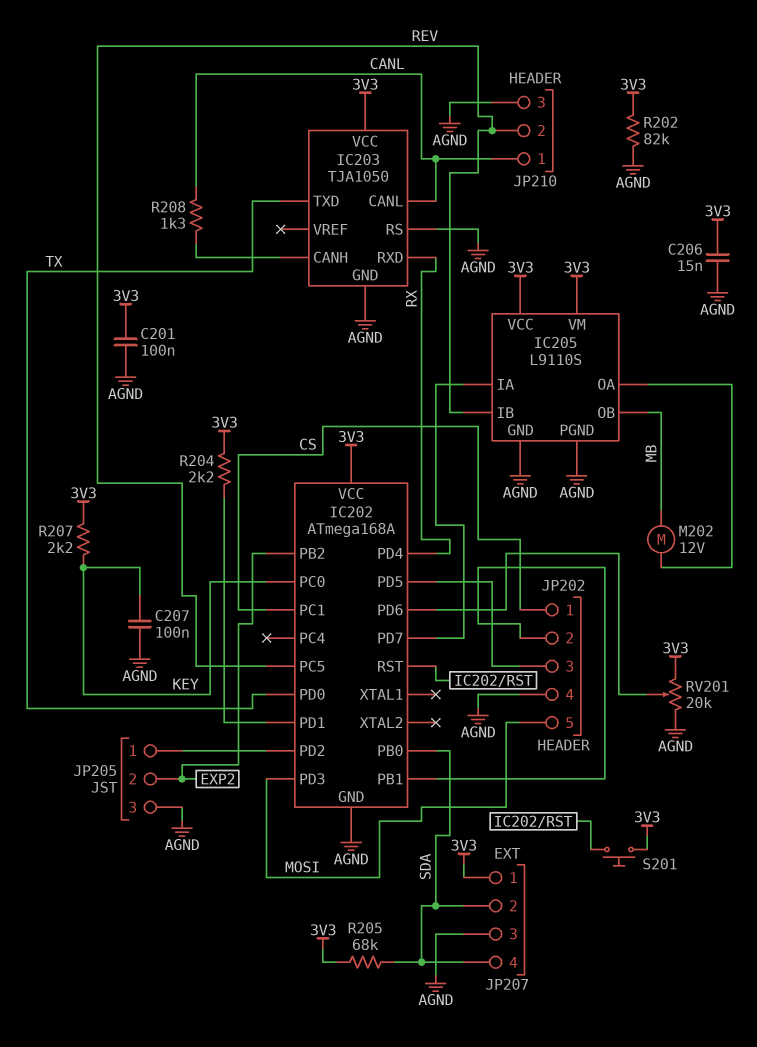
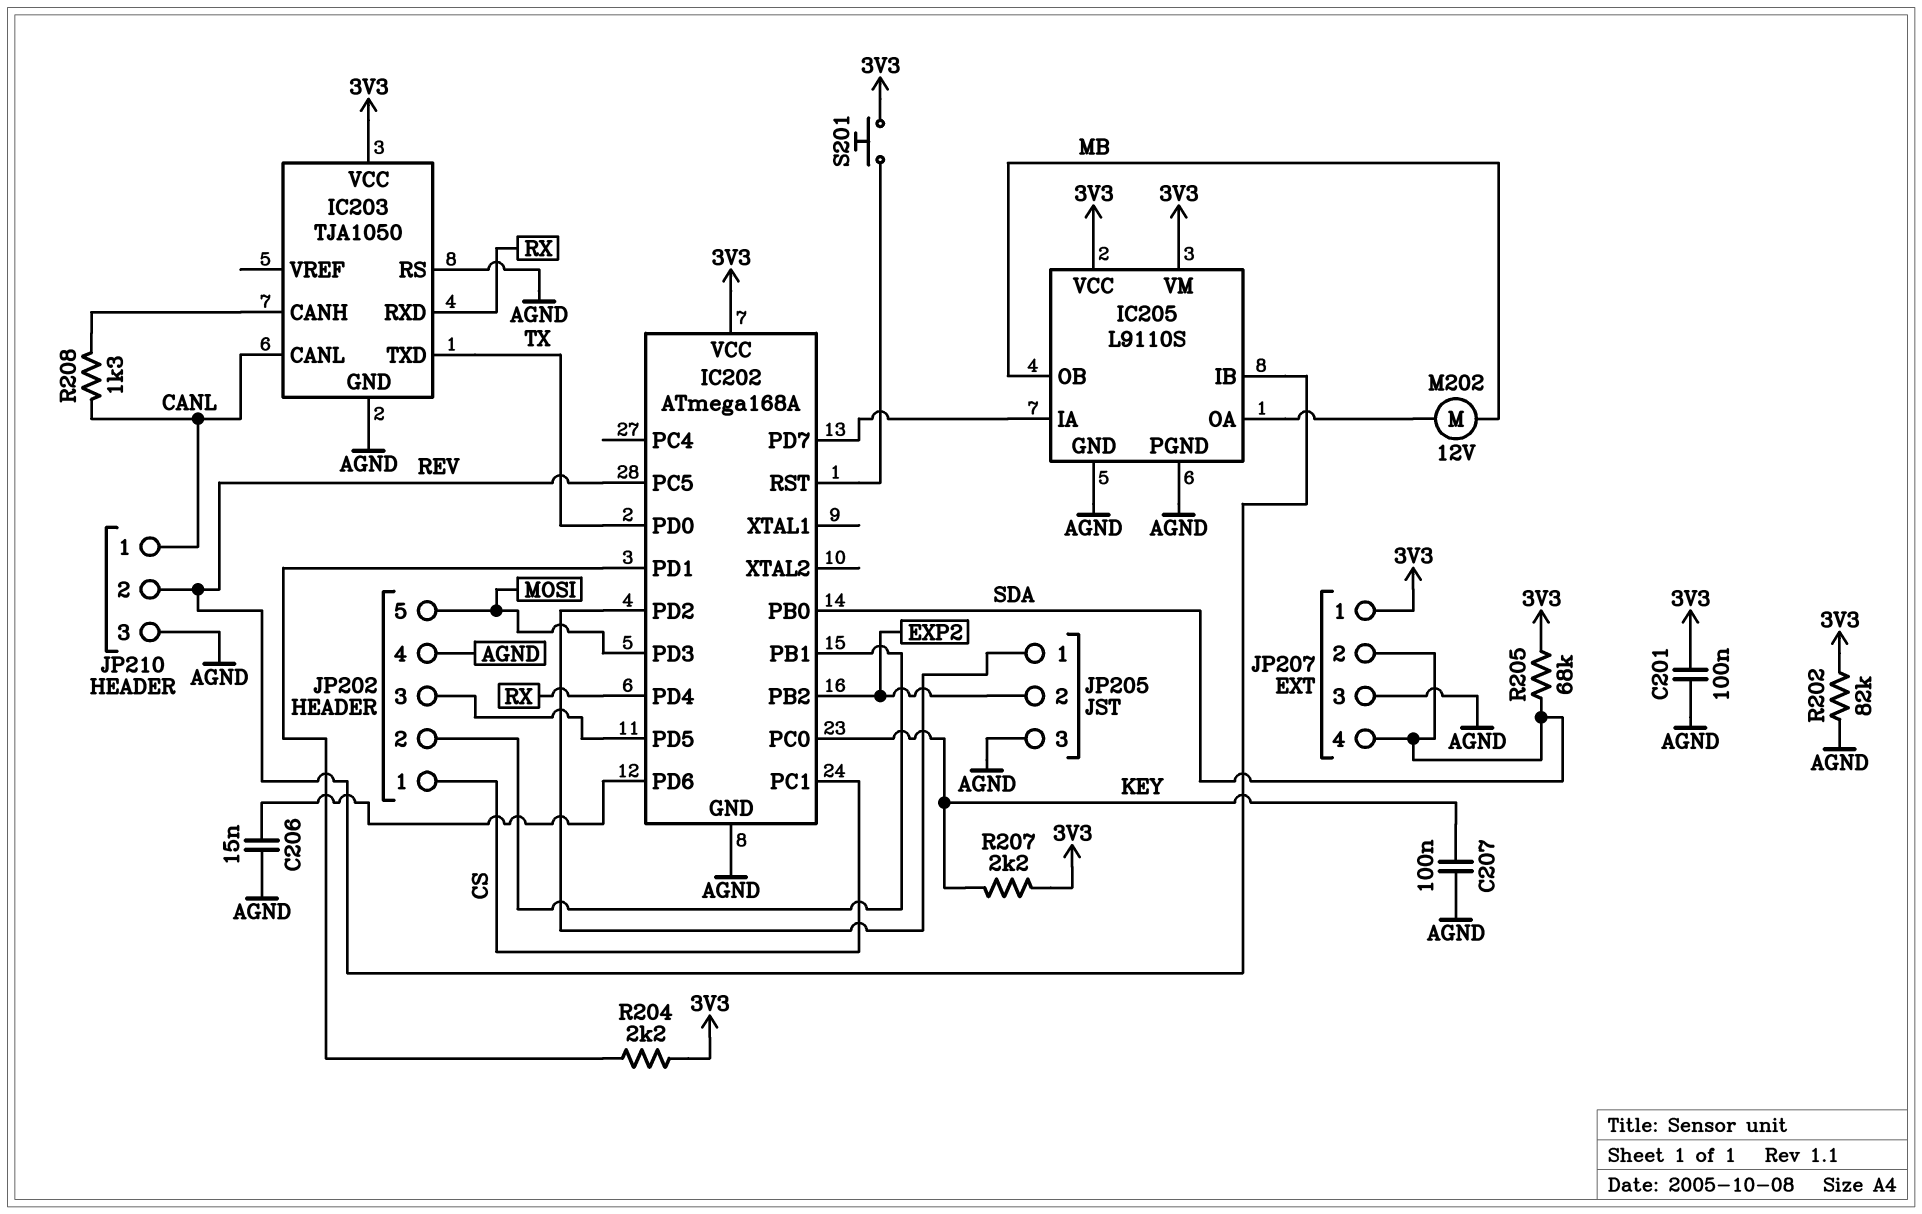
C206: 15nF (3V3, AGND) -> 15nF (AGND, IC202/PD6)
RV201: 20k (3V3, AGND, wiper IC202/PD6) -> none

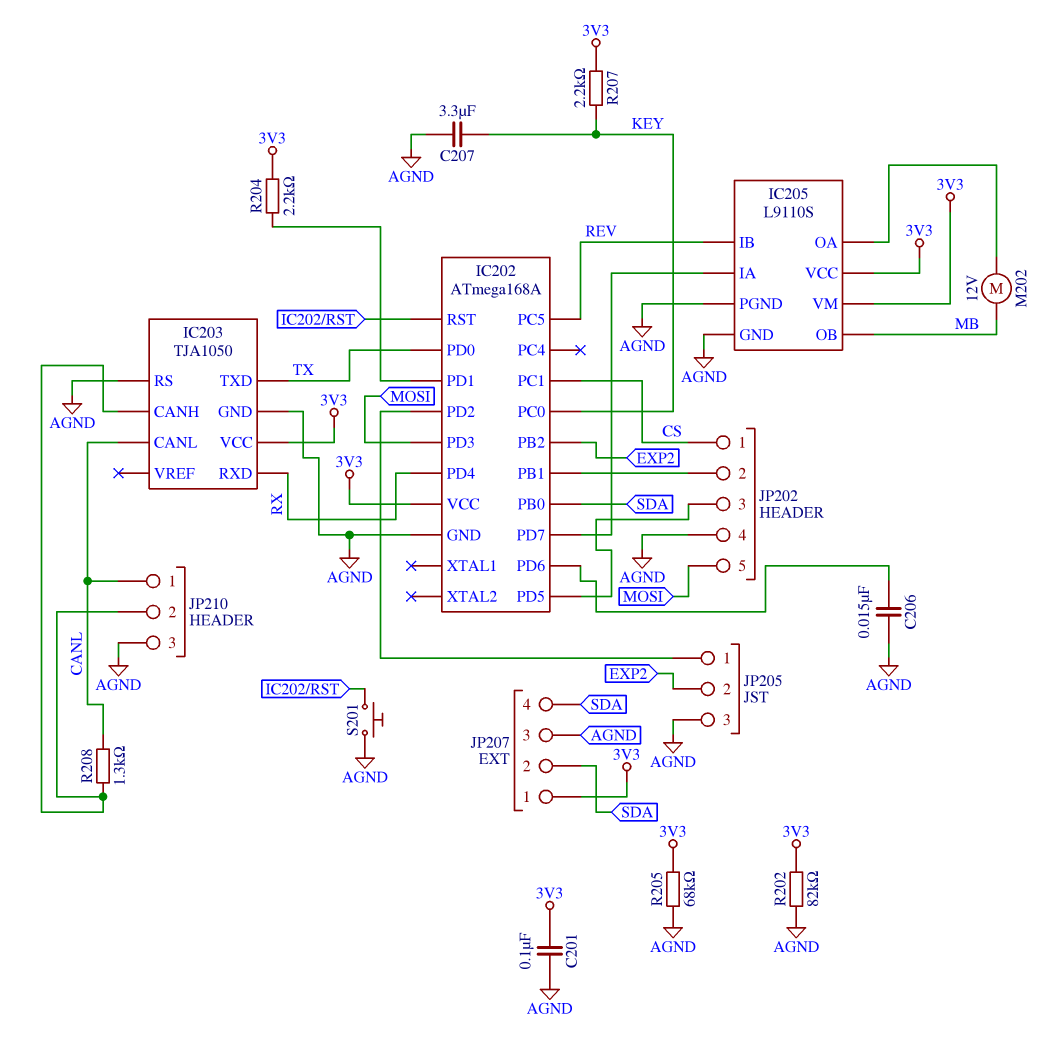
C207: 100nF (AGND, KEY) -> 3.3uF (AGND, KEY)
JP210 pin 2: REV -> IC203/CANH
R205: 68k (3V3, SDA) -> 68k (3V3, AGND)
S201: button (3V3, IC202/RST) -> button (AGND, IC202/RST)

